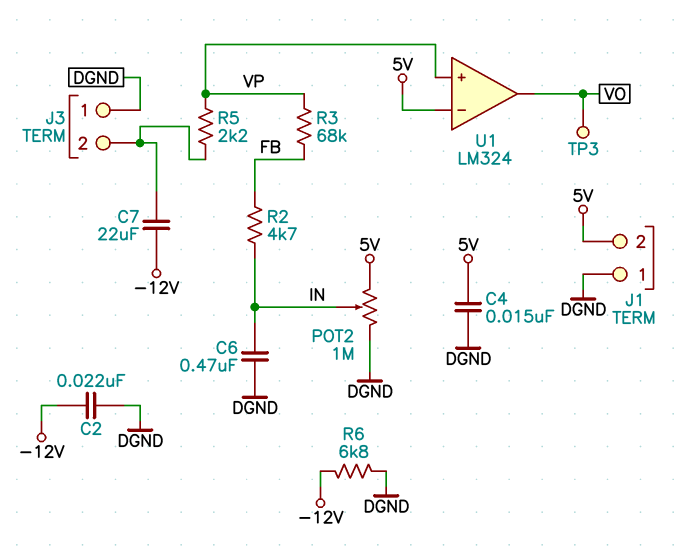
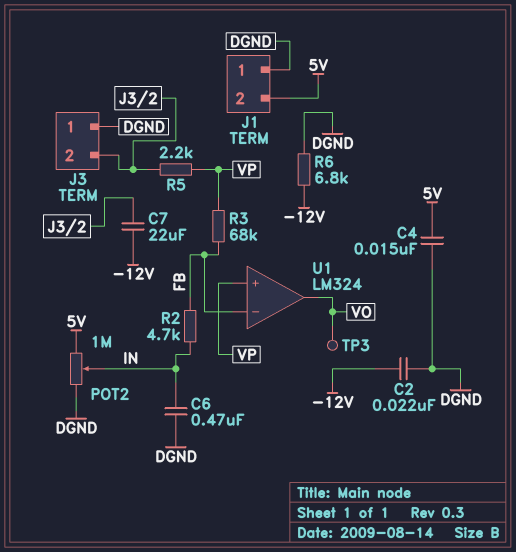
U1 pin in-: 5V -> FB

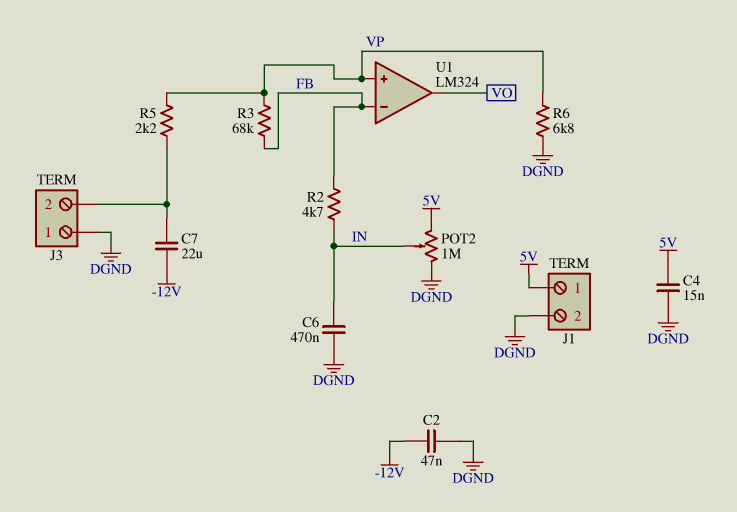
C2: 22nF (-12V, DGND) -> 47nF (-12V, DGND)
J1 pin 1: DGND -> 5V
J1 pin 2: 5V -> DGND
R6: 6.8k (-12V, DGND) -> 6.8k (DGND, VP)
TP3: test point (VO) -> none

